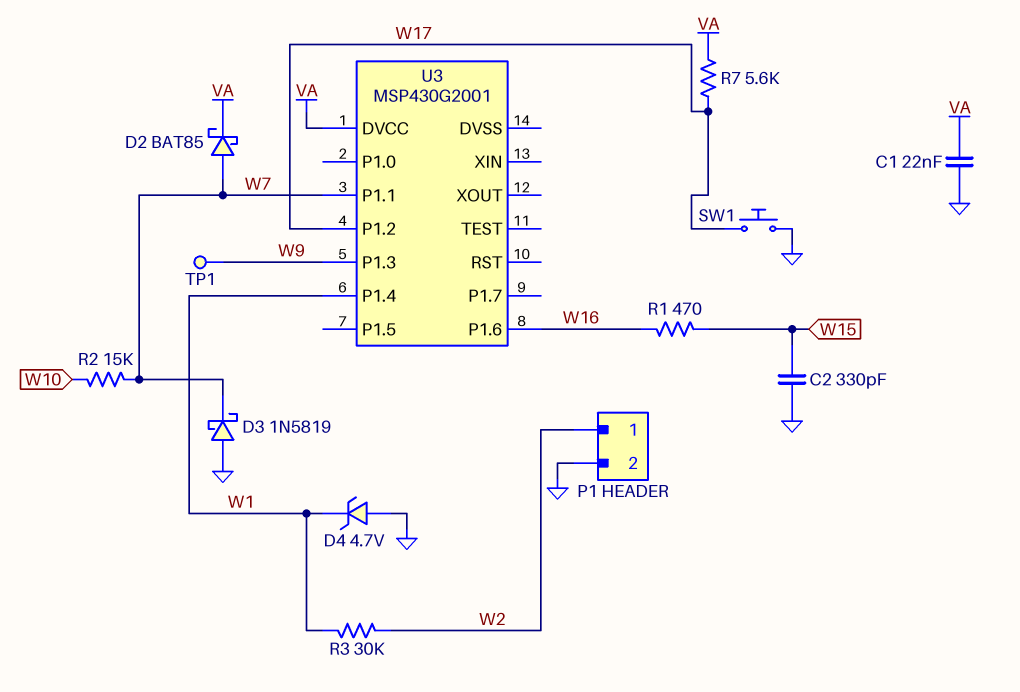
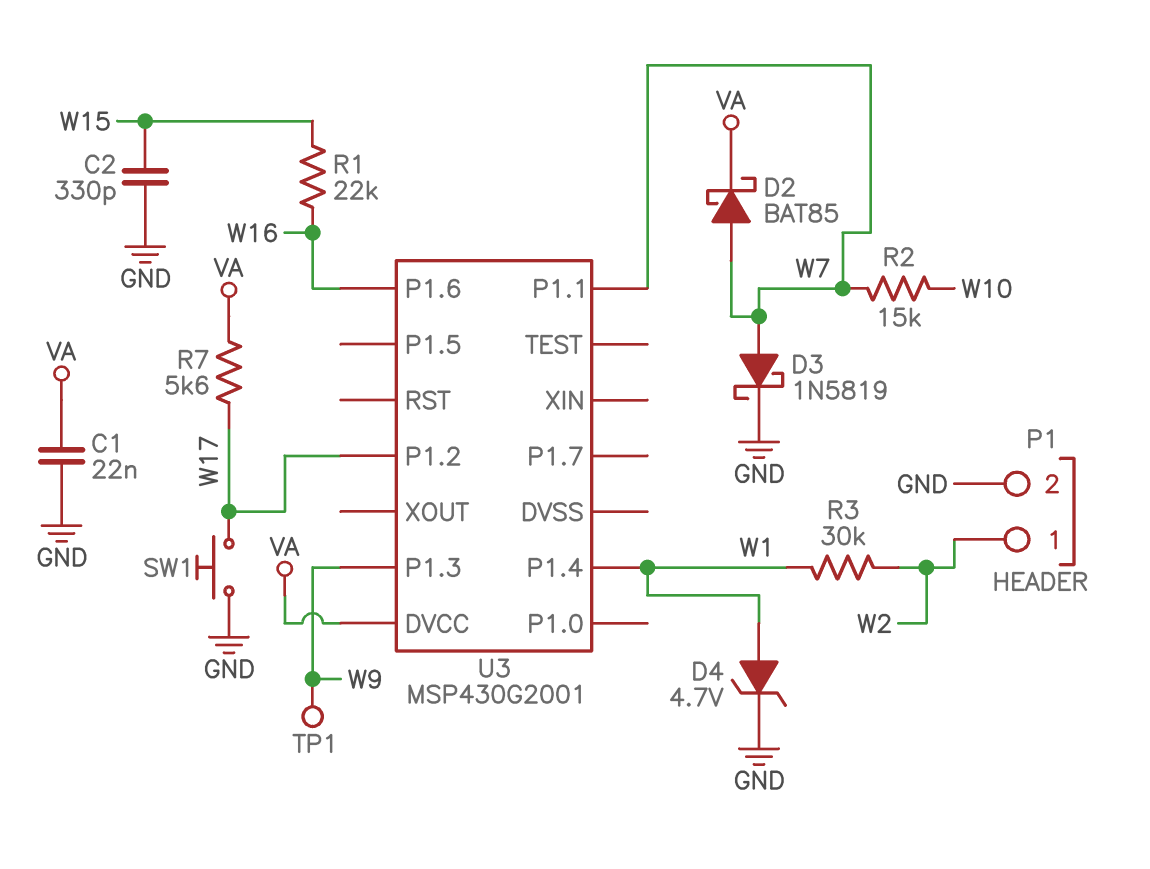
D3: schottky 1N5819 (A GND, K W7) -> schottky 1N5819 (A W7, K GND)
D4: zener 4.7V (A GND, K W1) -> zener 4.7V (A W1, K GND)
R1: 470 (W15, W16) -> 22k (W15, W16)

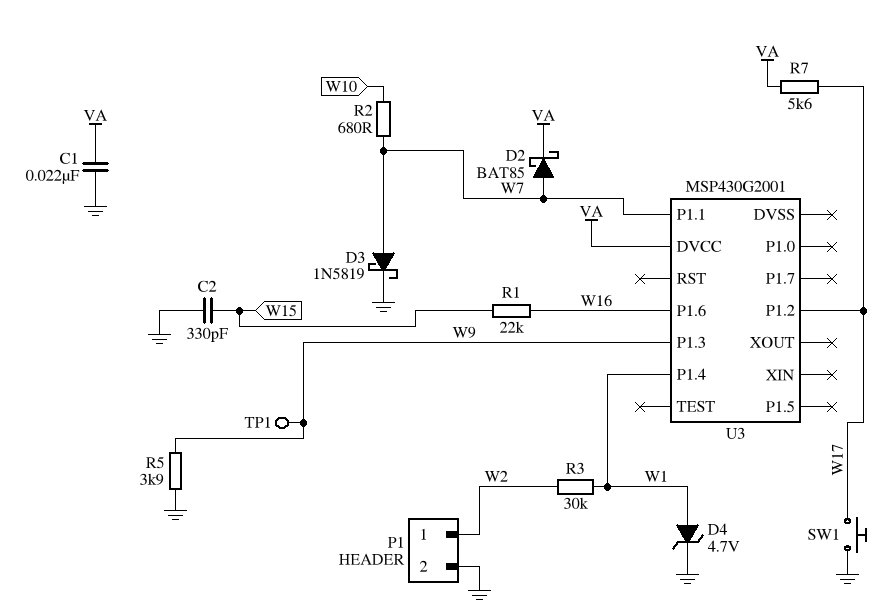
R2: 15k (W7, W10) -> 680 (W7, W10)
R5: none -> 3.9k (GND, W9)

